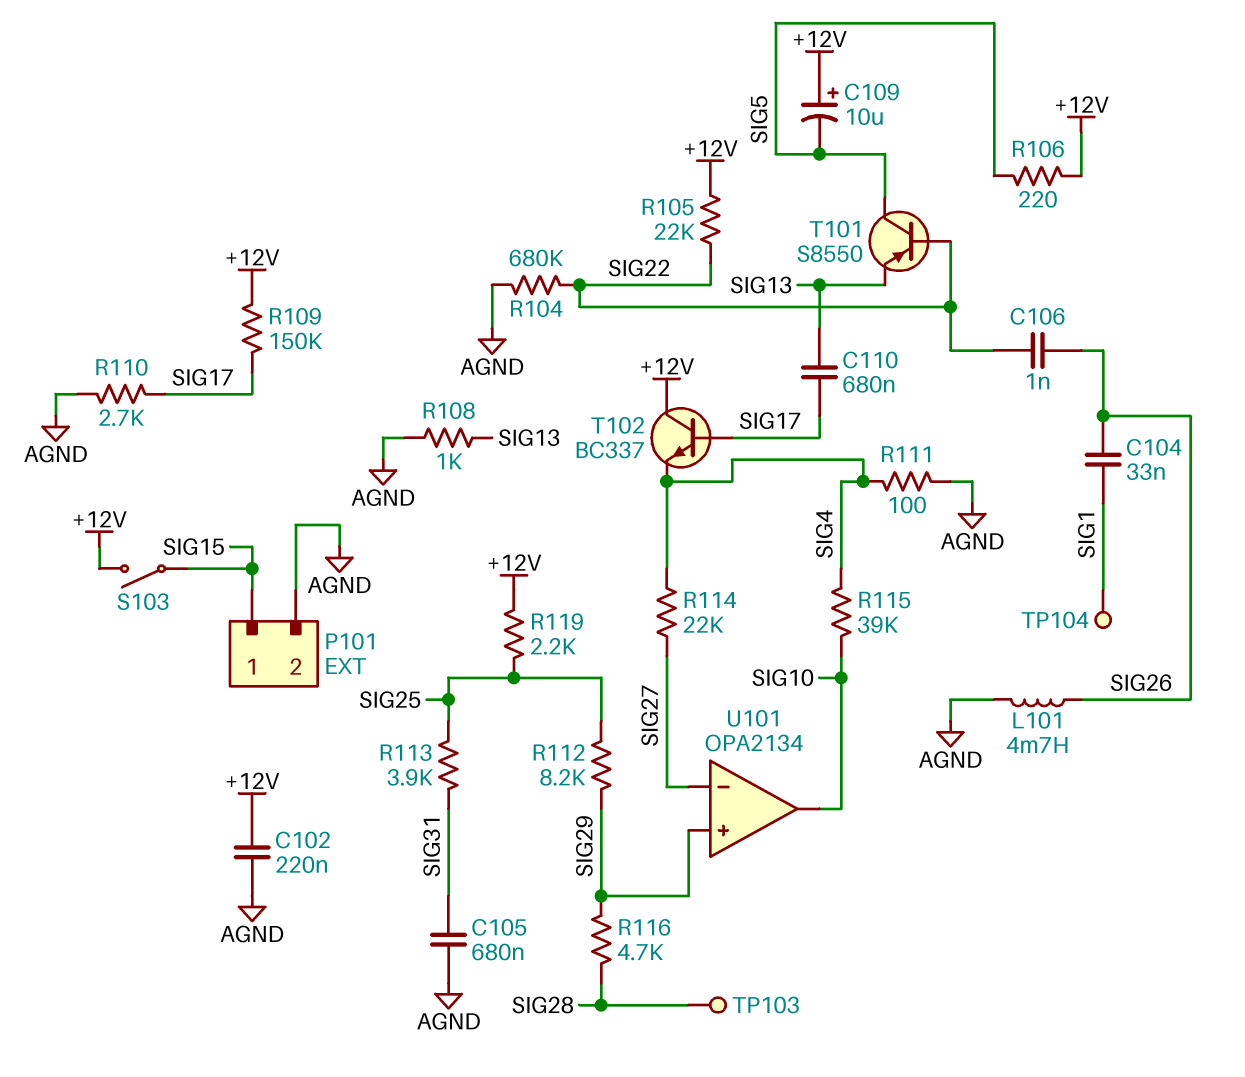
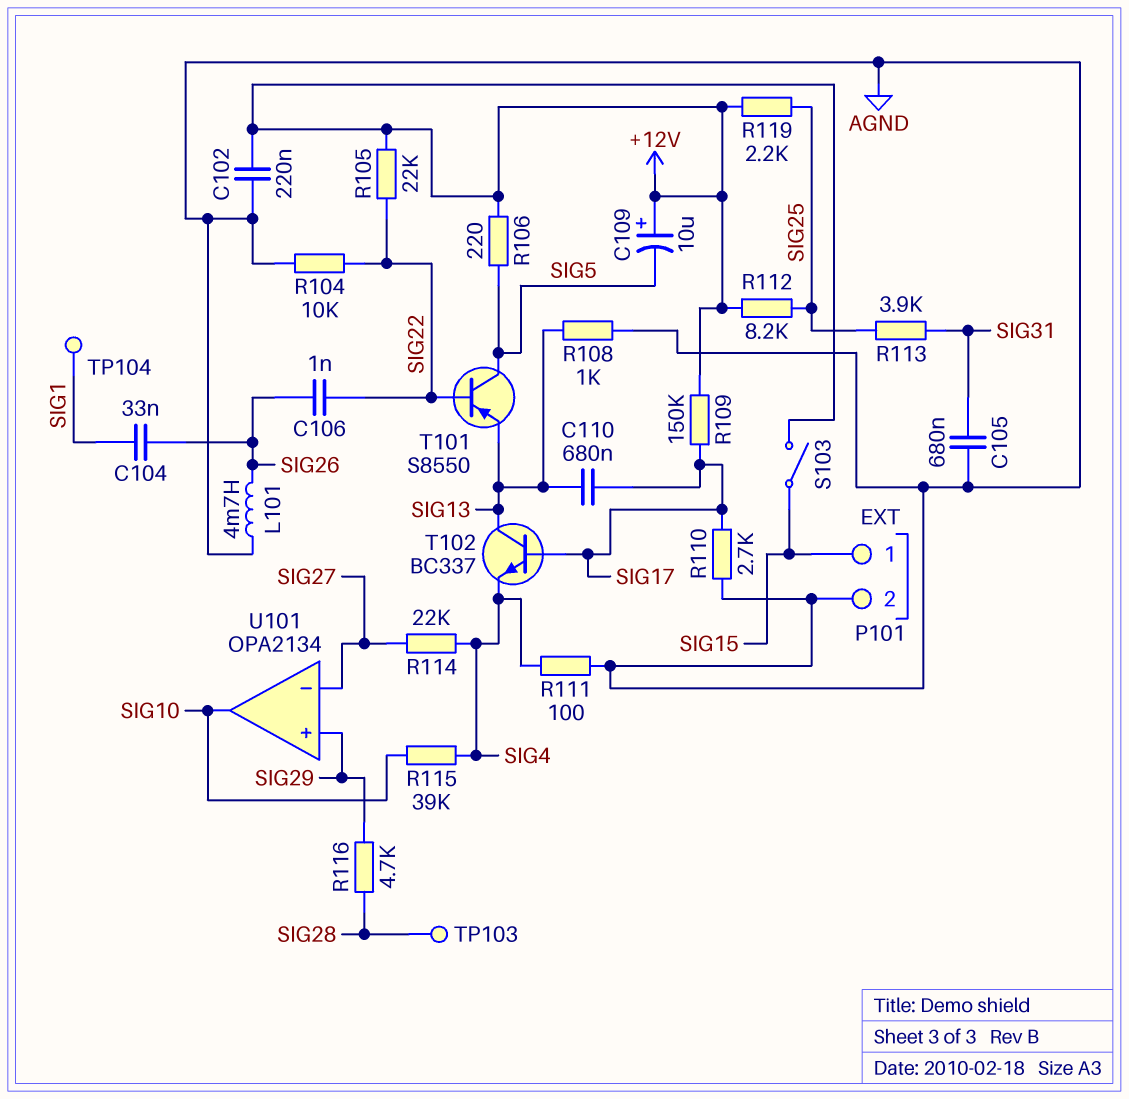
R104: 680k (AGND, SIG22) -> 10k (AGND, SIG22)
R112: 8.2k (SIG25, SIG29) -> 8.2k (+12V, SIG25)
T102: NPN BC337 (B SIG17, C +12V, E SIG4) -> NPN BC337 (B SIG17, C SIG13, E SIG4)

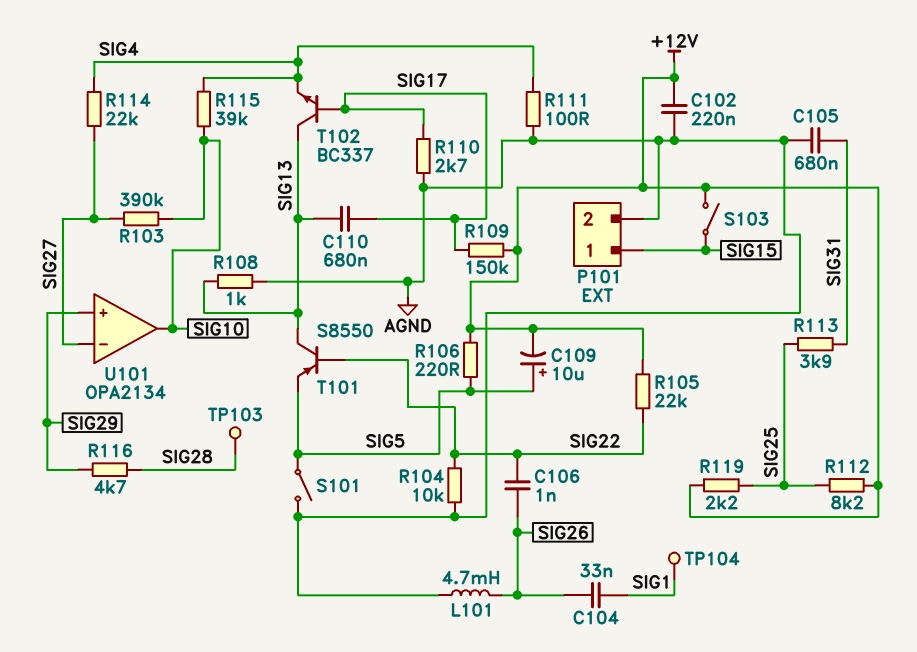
C109: 10uF (plus +12V, minus SIG5) -> 10uF (plus SIG5, minus +12V)
R103: none -> 390k (SIG10, SIG27)
S101: none -> switch (AGND, SIG5)
T101: PNP S8550 (B SIG22, C SIG5, E SIG13) -> PNP S8550 (B SIG22, C SIG13, E SIG5)

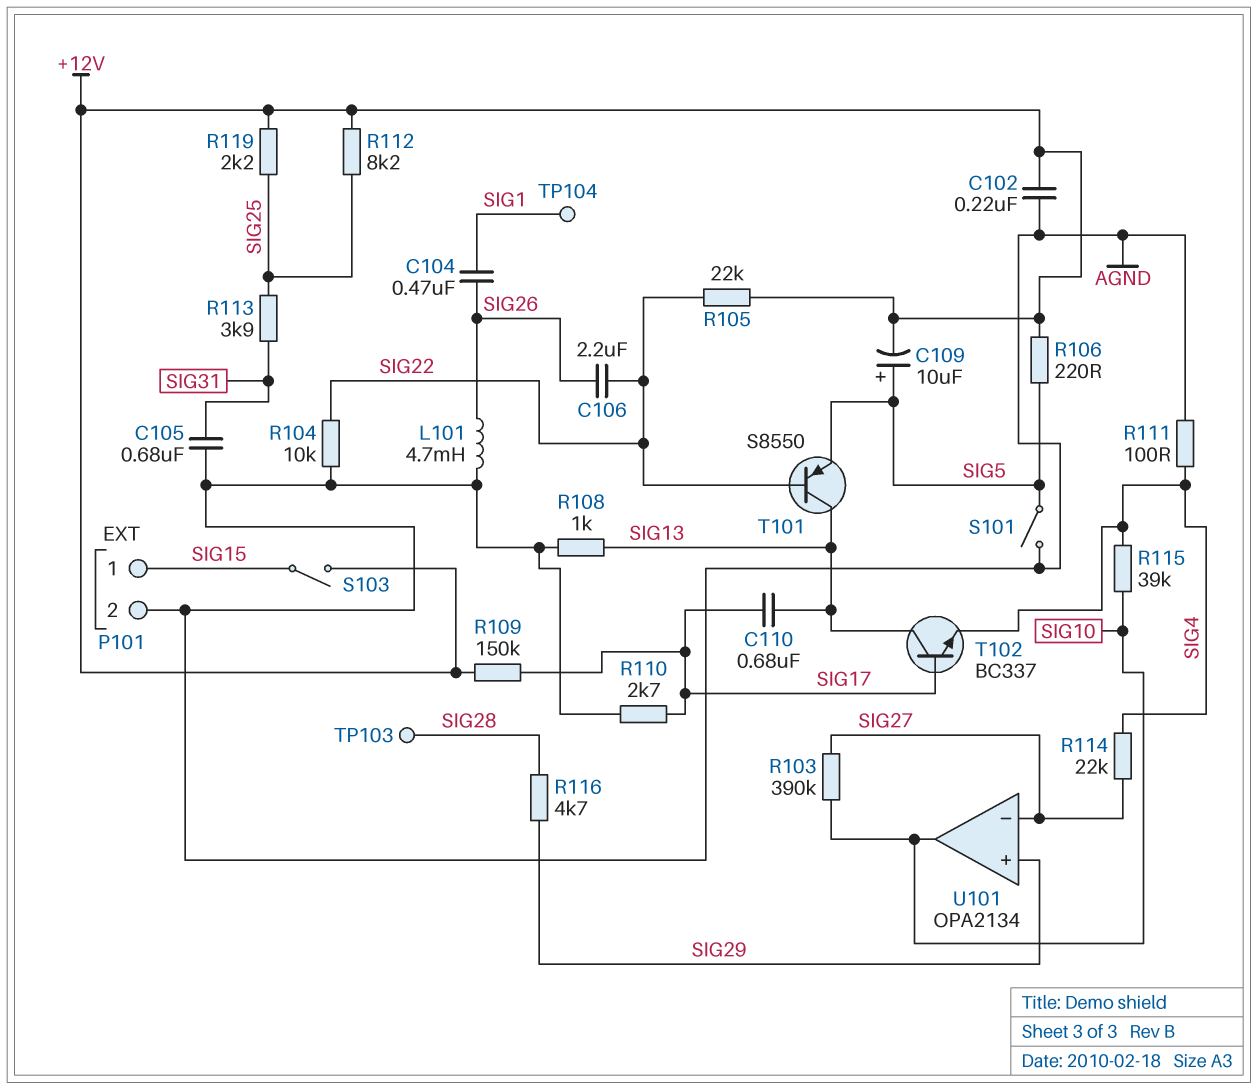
C104: 33nF (SIG1, SIG26) -> 470nF (SIG1, SIG26)
C106: 1nF (SIG22, SIG26) -> 2.2uF (SIG22, SIG26)

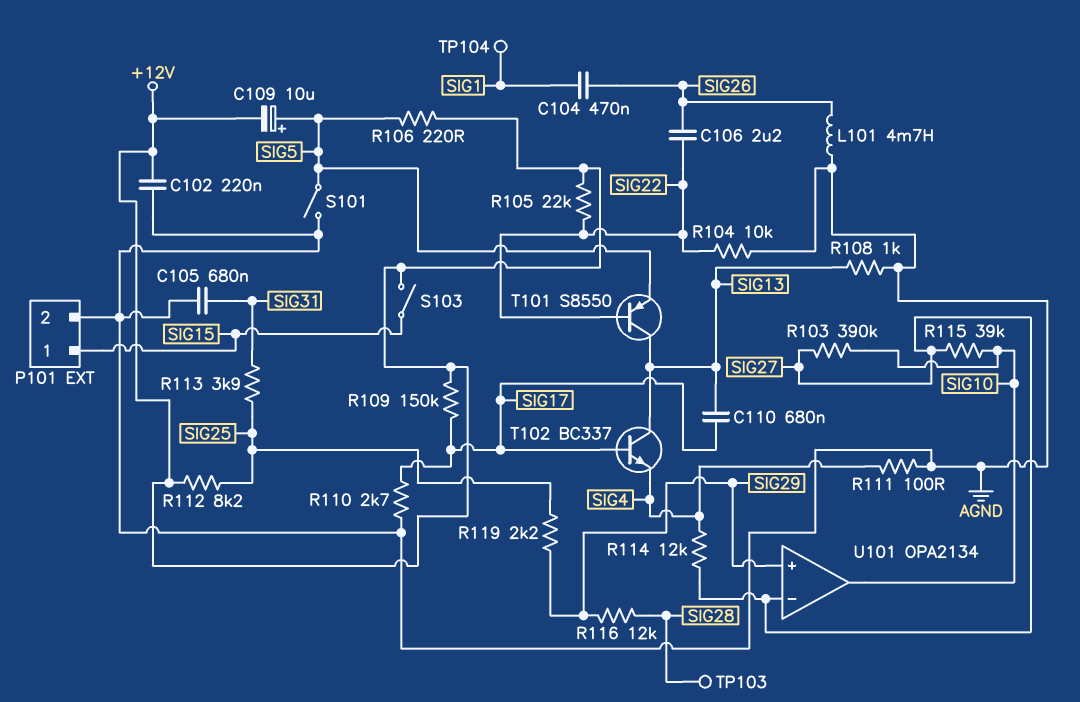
R114: 22k (SIG4, SIG27) -> 12k (SIG4, SIG27)
R115: 39k (SIG4, SIG10) -> 39k (SIG10, SIG27)
R116: 4.7k (SIG28, SIG29) -> 12k (SIG28, SIG29)
R119: 2.2k (+12V, SIG25) -> 2.2k (SIG25, SIG29)

